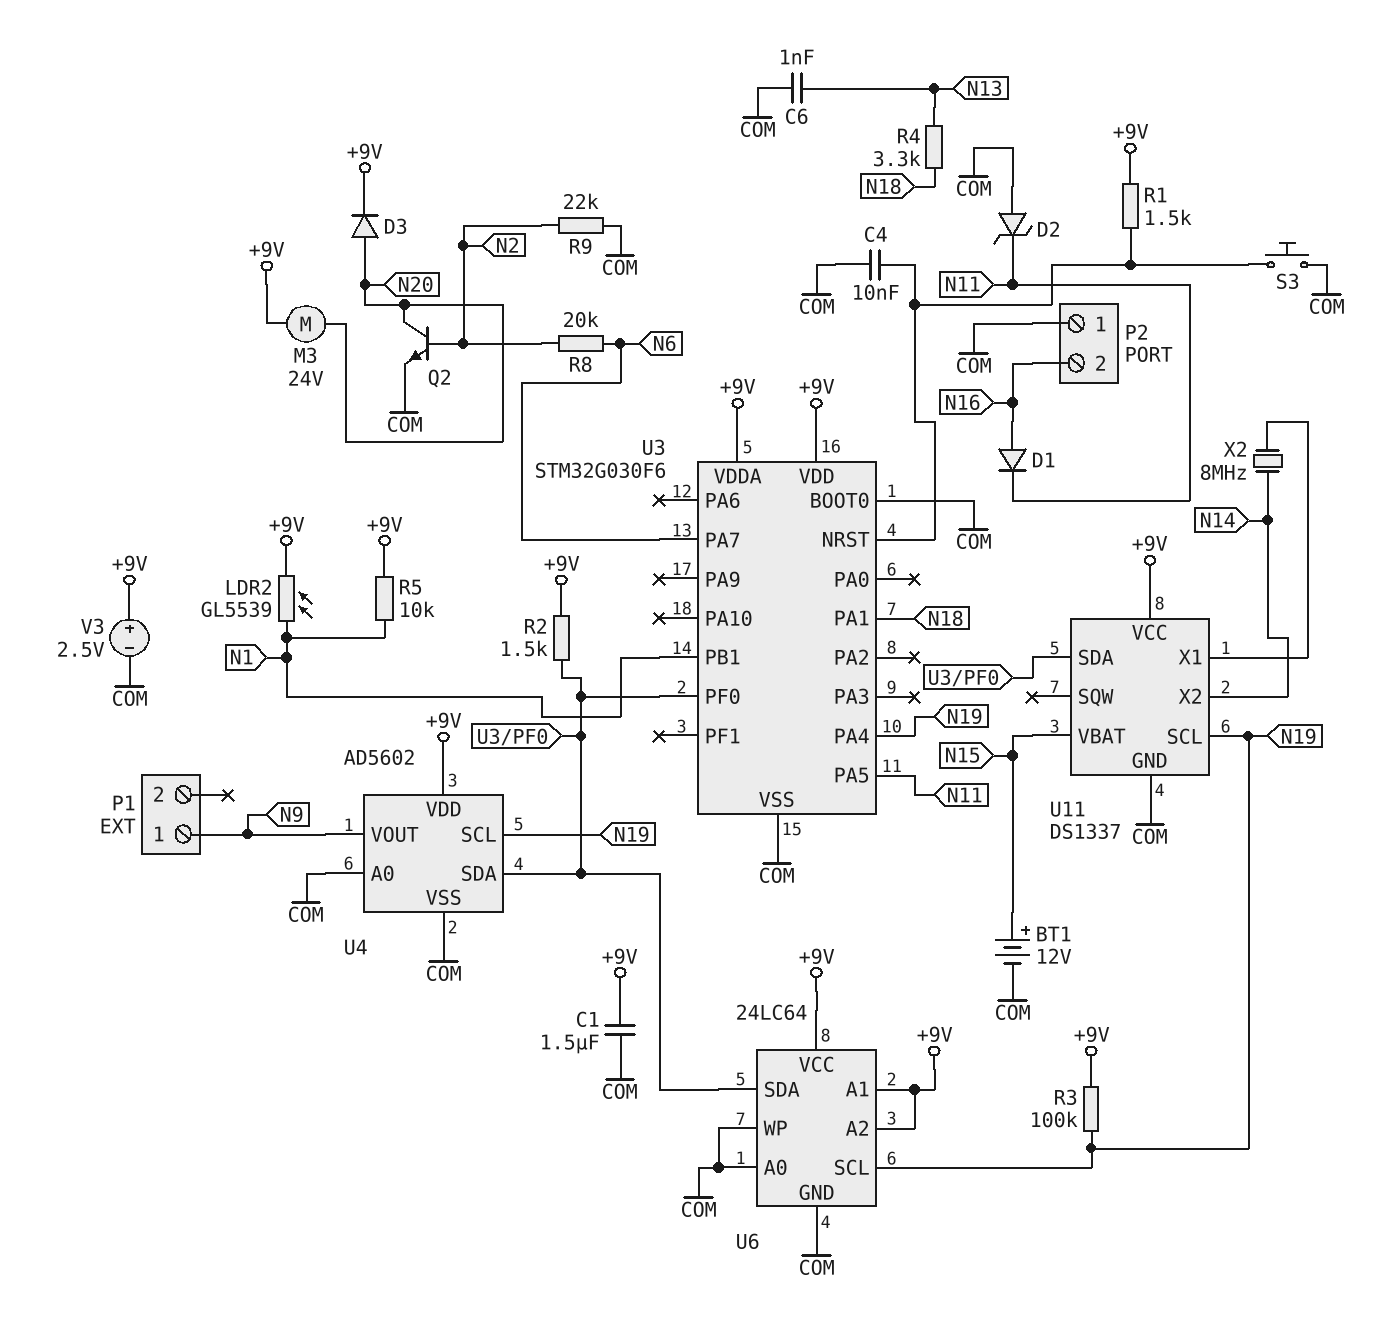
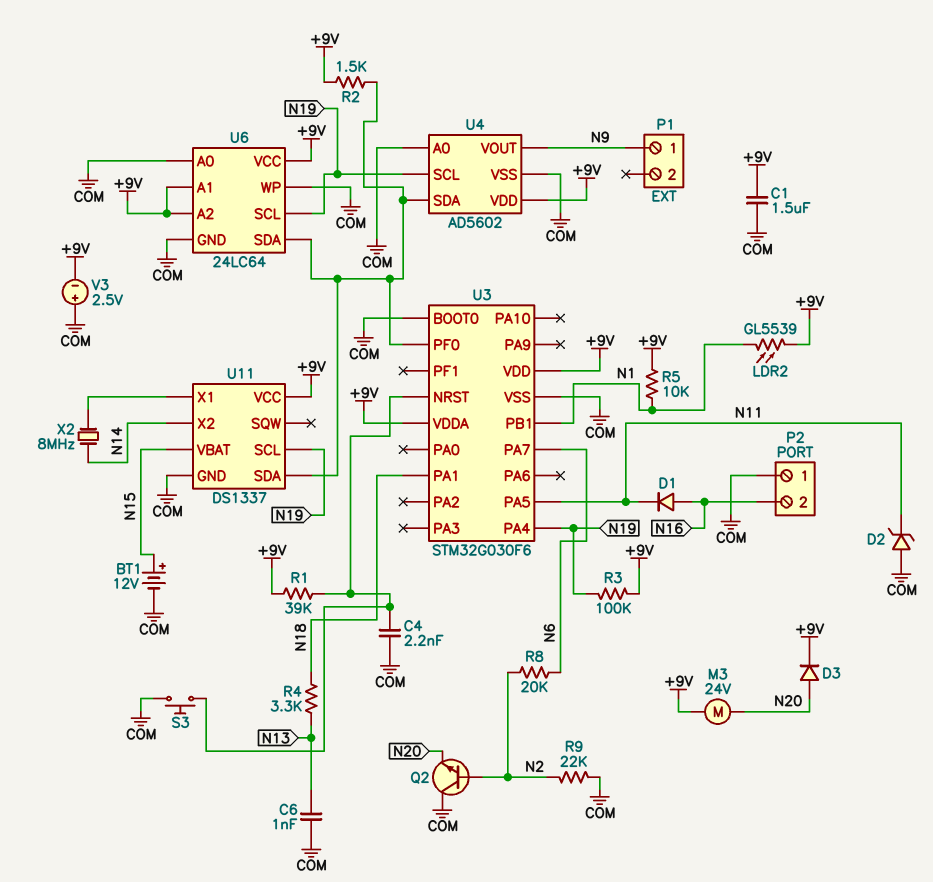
C4: 10nF (COM, U3/NRST) -> 2.2nF (COM, U3/NRST)
Q2: NPN (B N2, C N20, E COM) -> NPN (B N2, C COM, E N20)
R1: 1.5k (+9V, U3/NRST) -> 39k (+9V, U3/NRST)
V3: 2.5V (plus +9V, minus COM) -> 2.5V (plus COM, minus +9V)

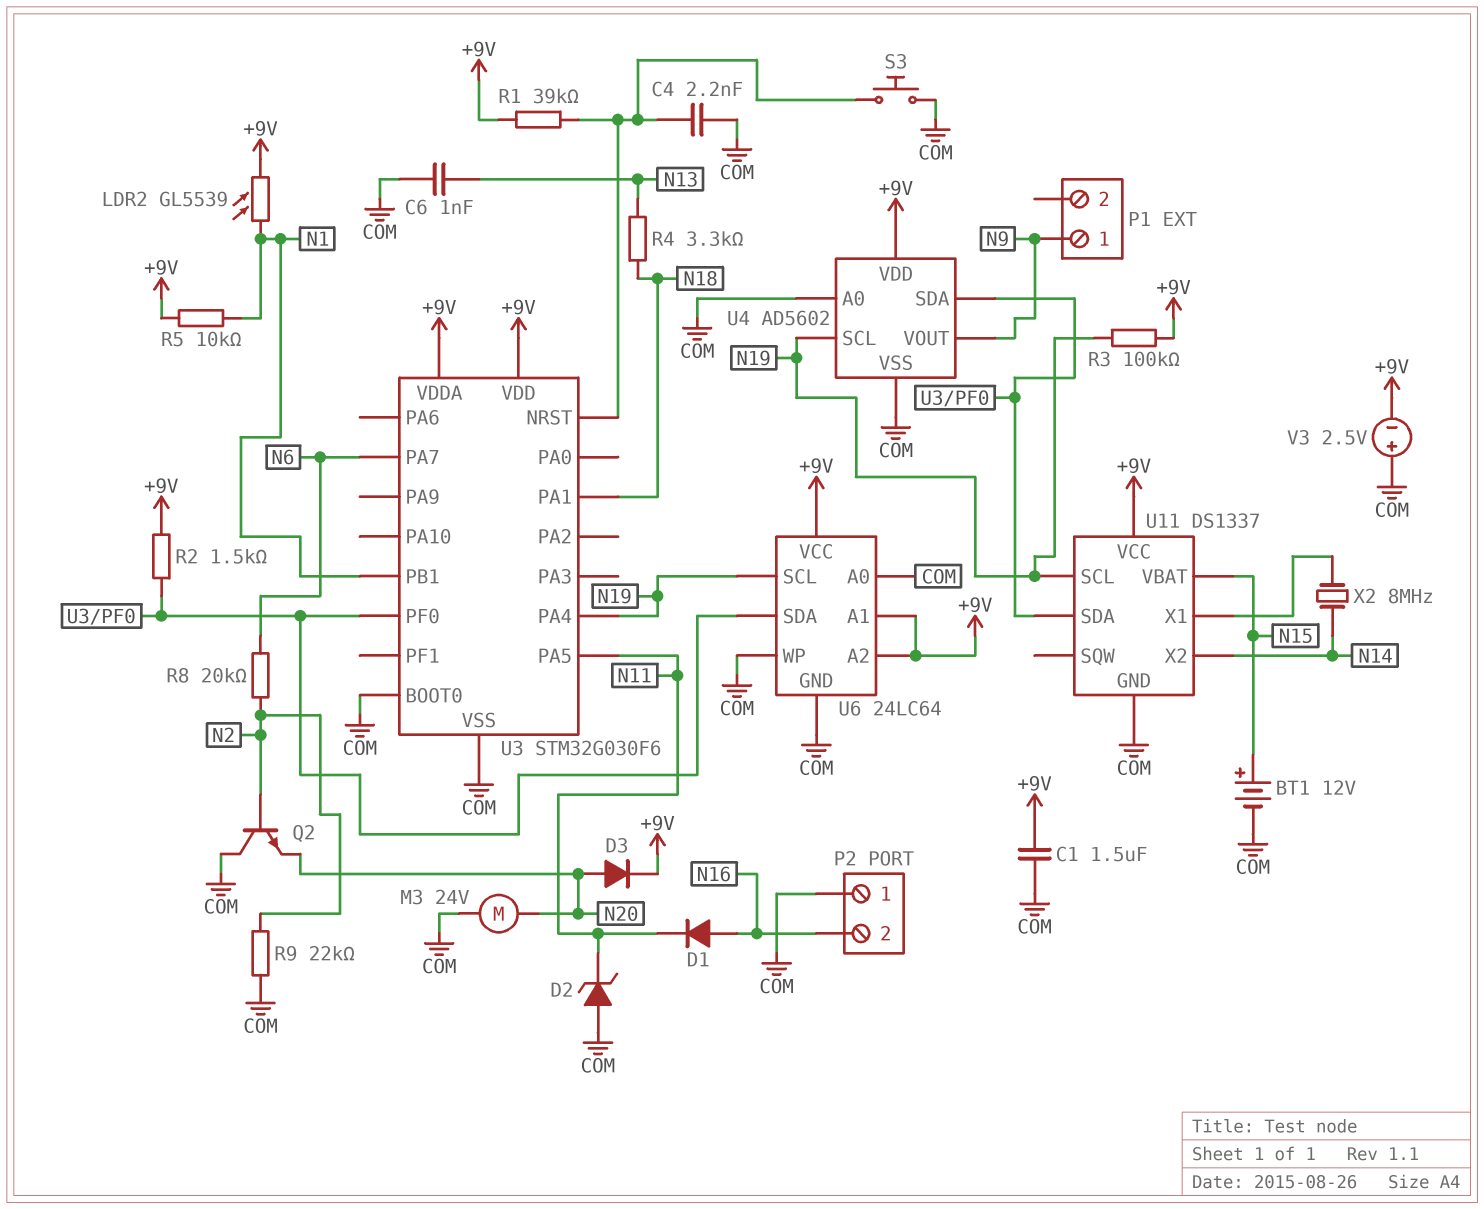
M3: motor 24V (+9V, N20) -> motor 24V (COM, N20)

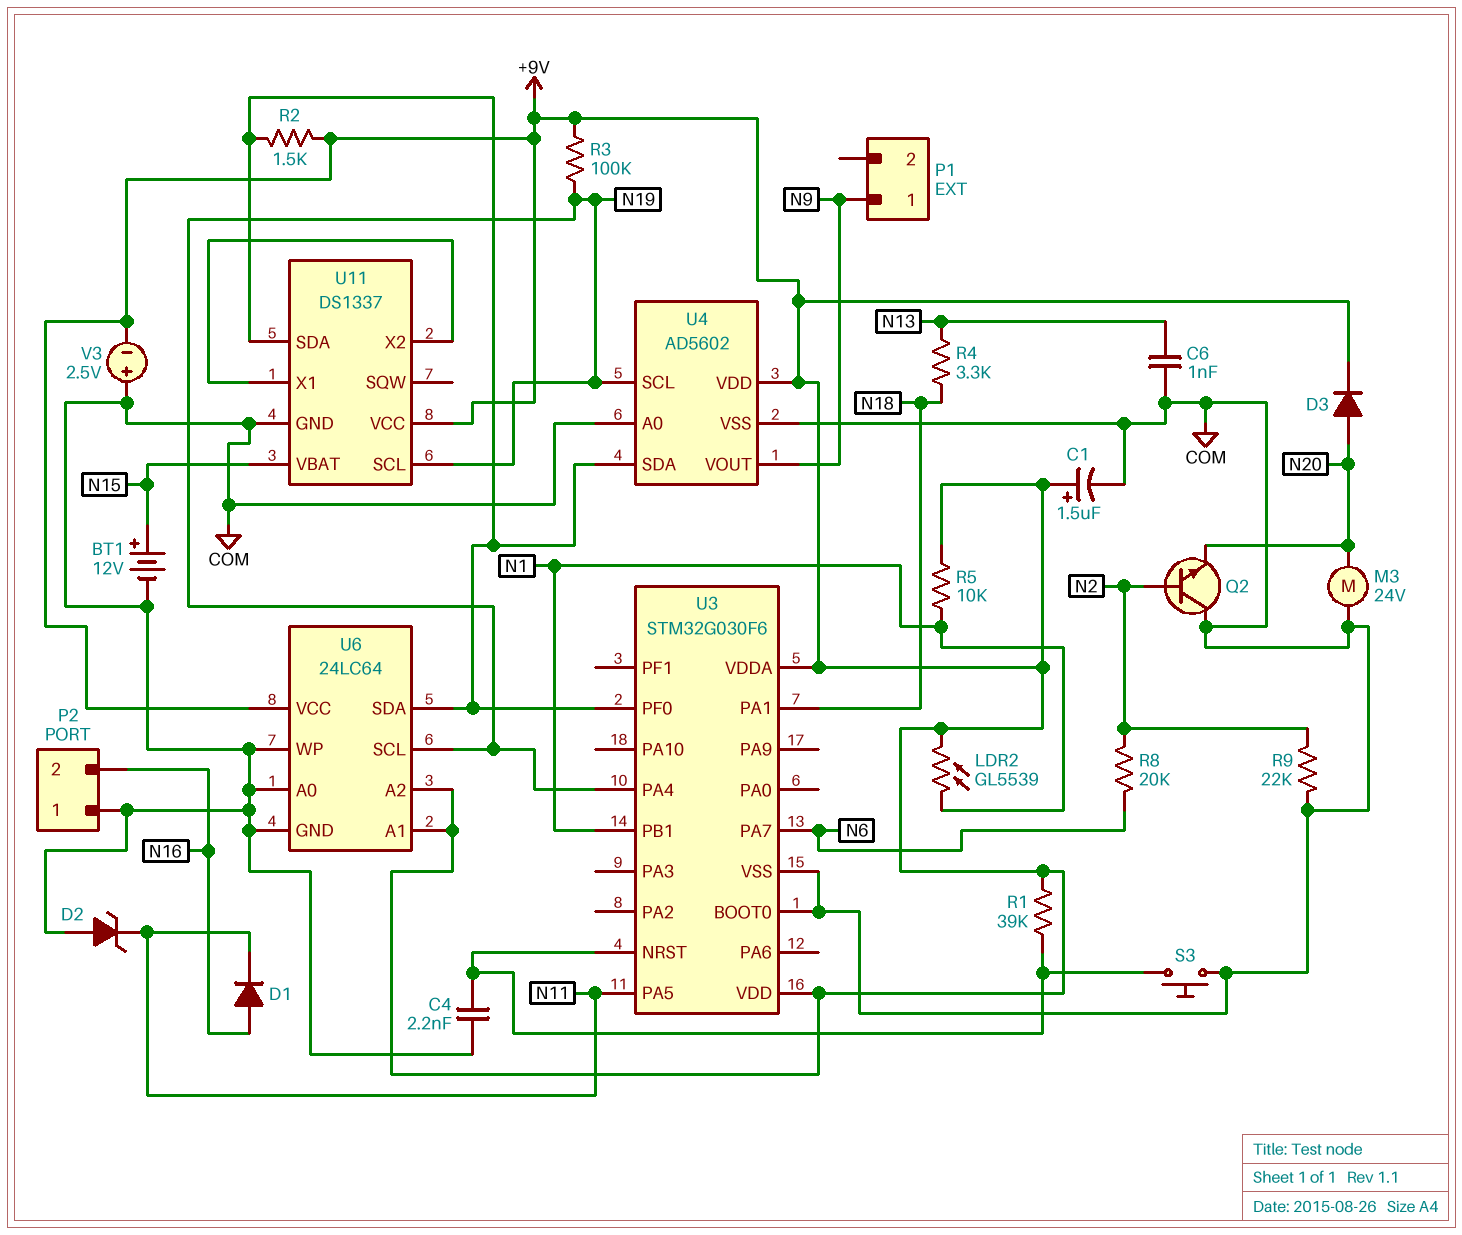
C1: 1.5uF (+9V, COM) -> 1.5uF (plus +9V, minus COM)
U11 pin X2: N14 -> U11/X1
X2: 8MHz (N14, U11/X1) -> none

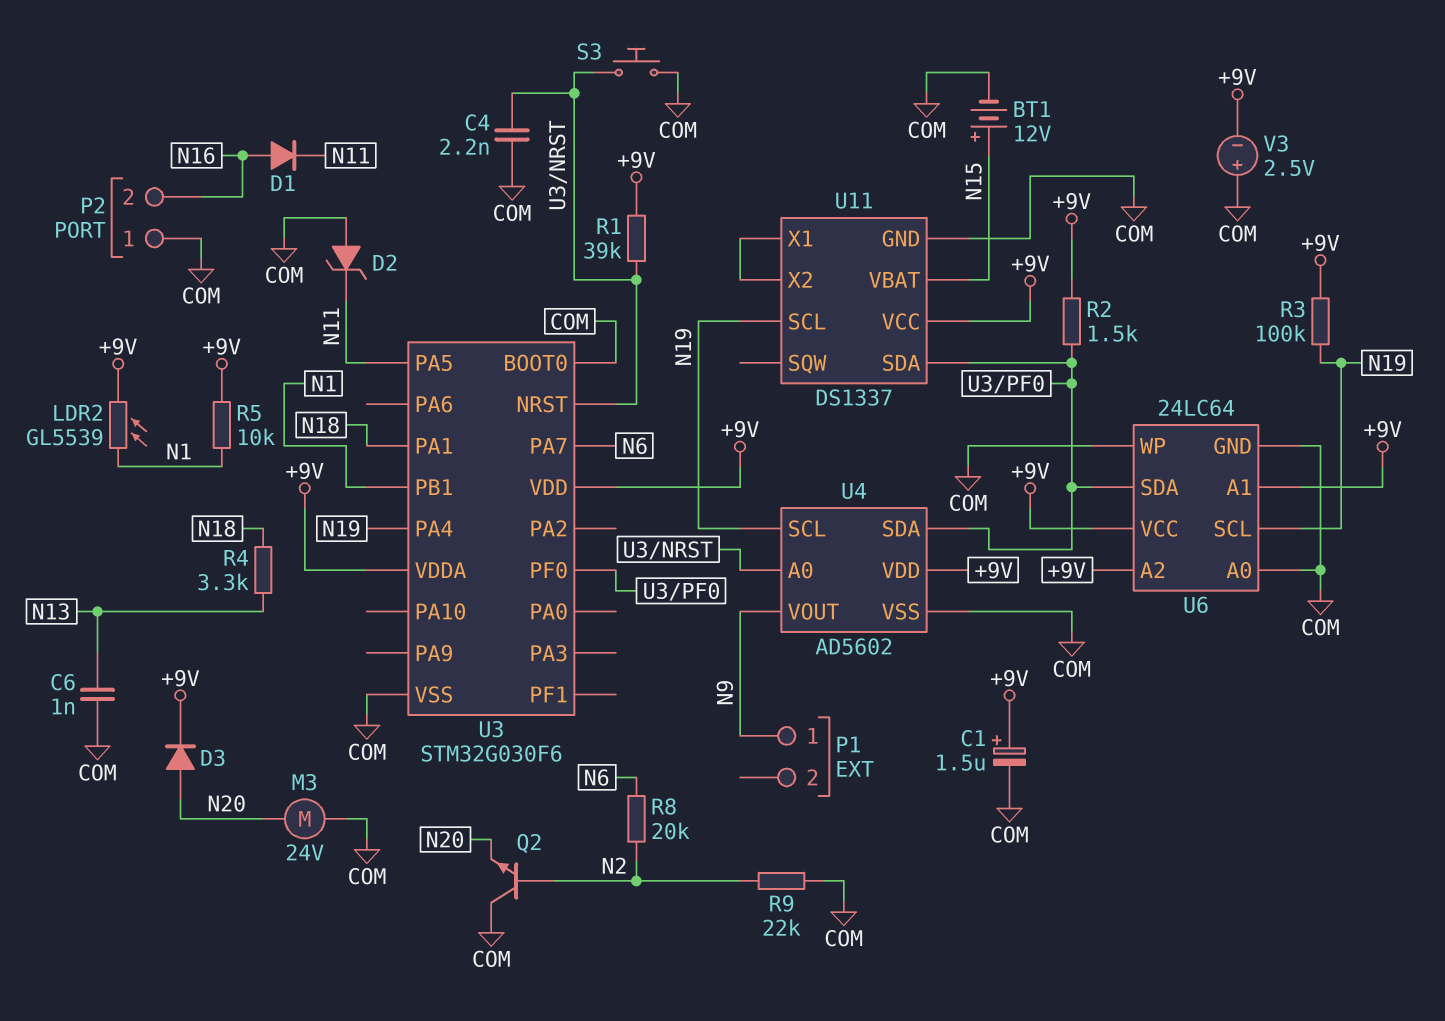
U4 pin A0: COM -> U3/NRST

